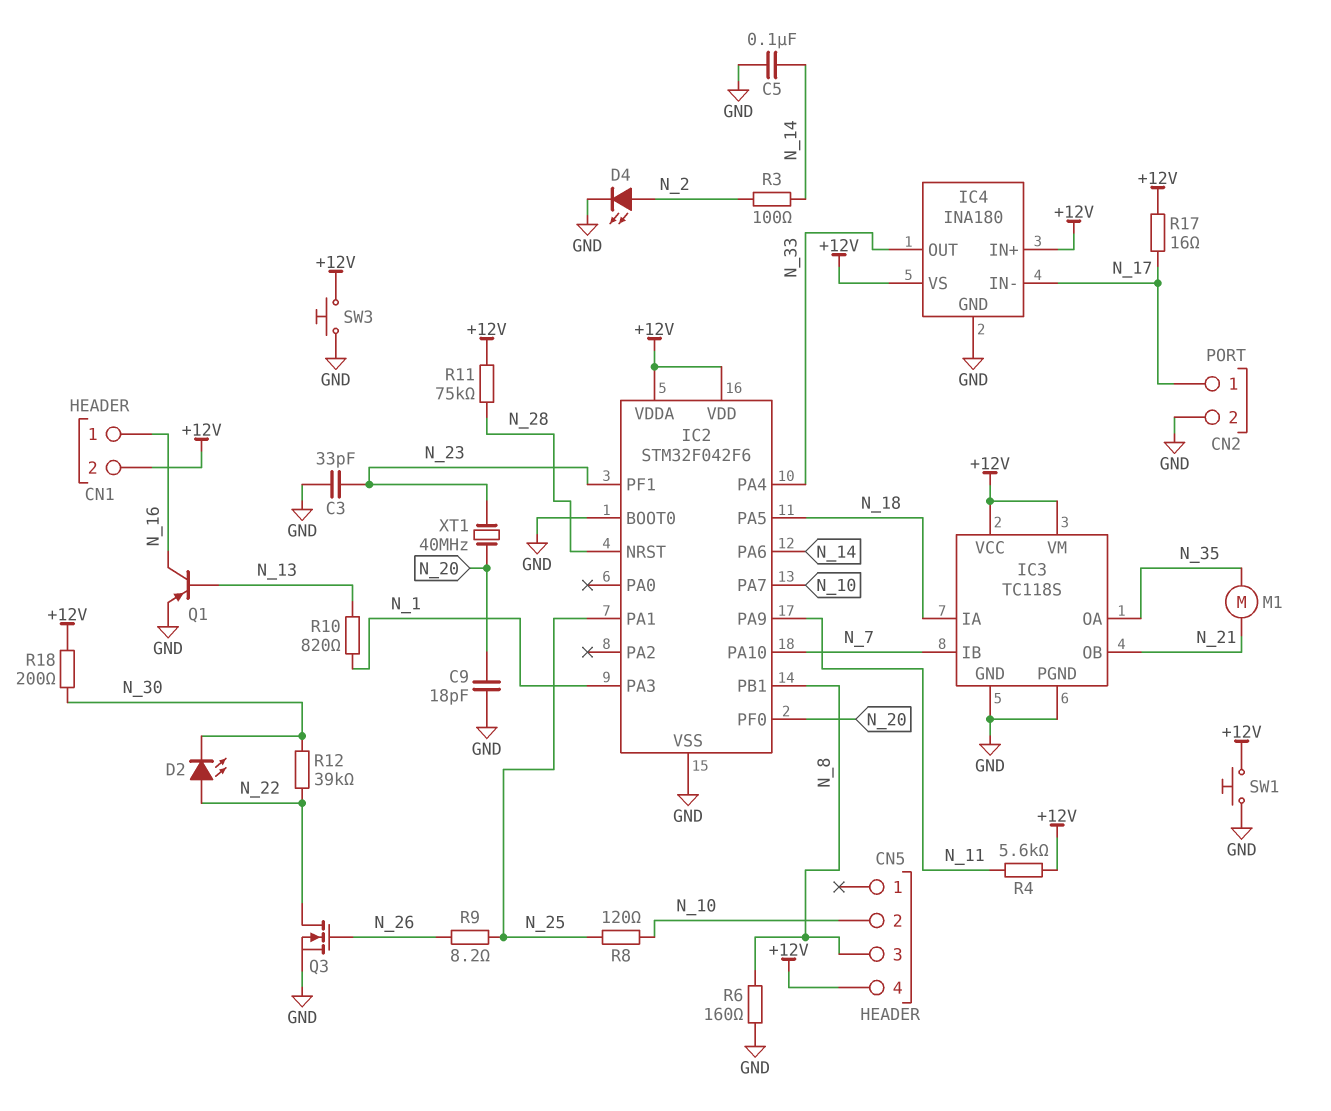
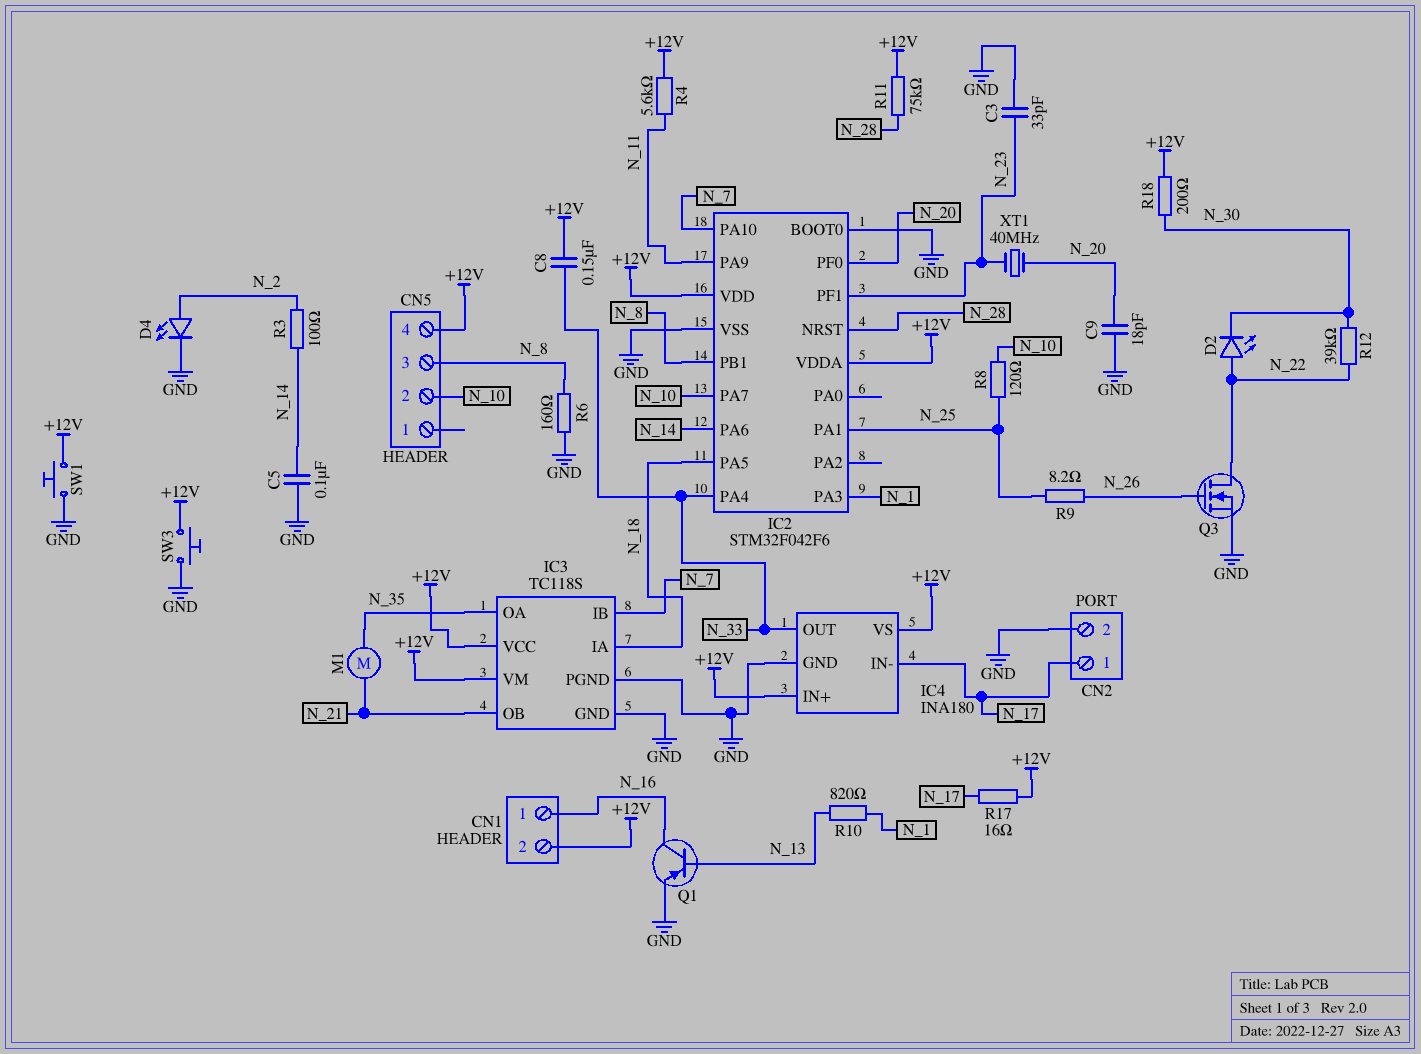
C8: none -> 150nF (+12V, N_33)

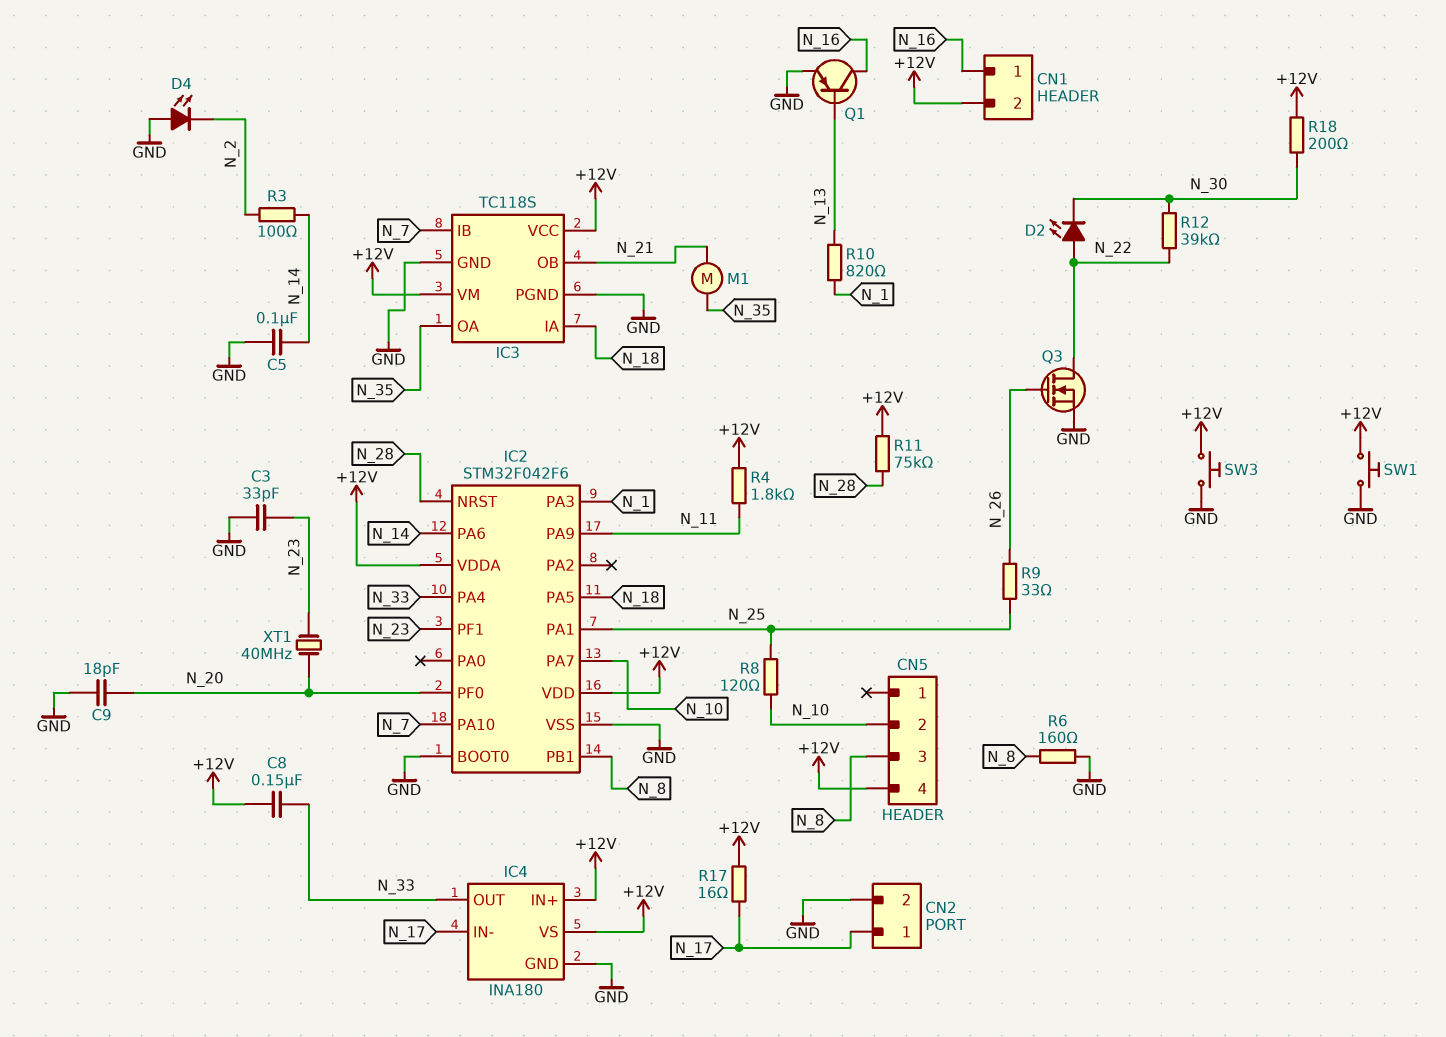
D4: LED (A N_2, K GND) -> LED (A GND, K N_2)
R4: 5.6k (+12V, N_11) -> 1.8k (+12V, N_11)
R9: 8.2 (N_25, N_26) -> 33 (N_25, N_26)

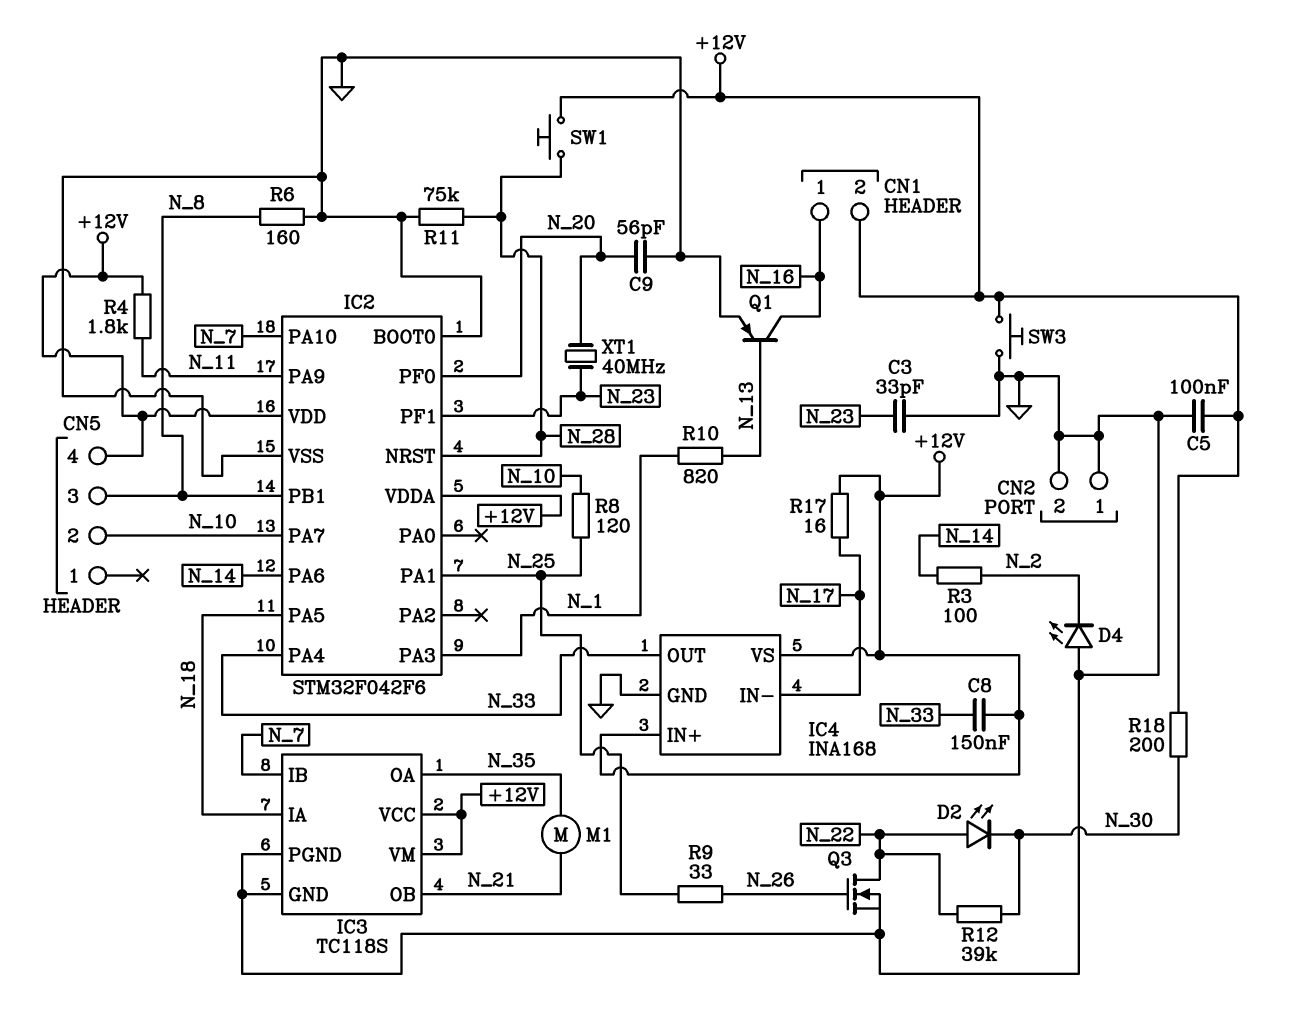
C5: 100nF (GND, N_14) -> 100nF (+12V, GND)
C9: 18pF (GND, N_20) -> 56pF (GND, N_20)
CN2 pin 1: N_17 -> GND
IC4: INA180 -> INA168
R11: 75k (+12V, N_28) -> 75k (GND, N_28)
SW1: button (+12V, GND) -> button (+12V, N_28)

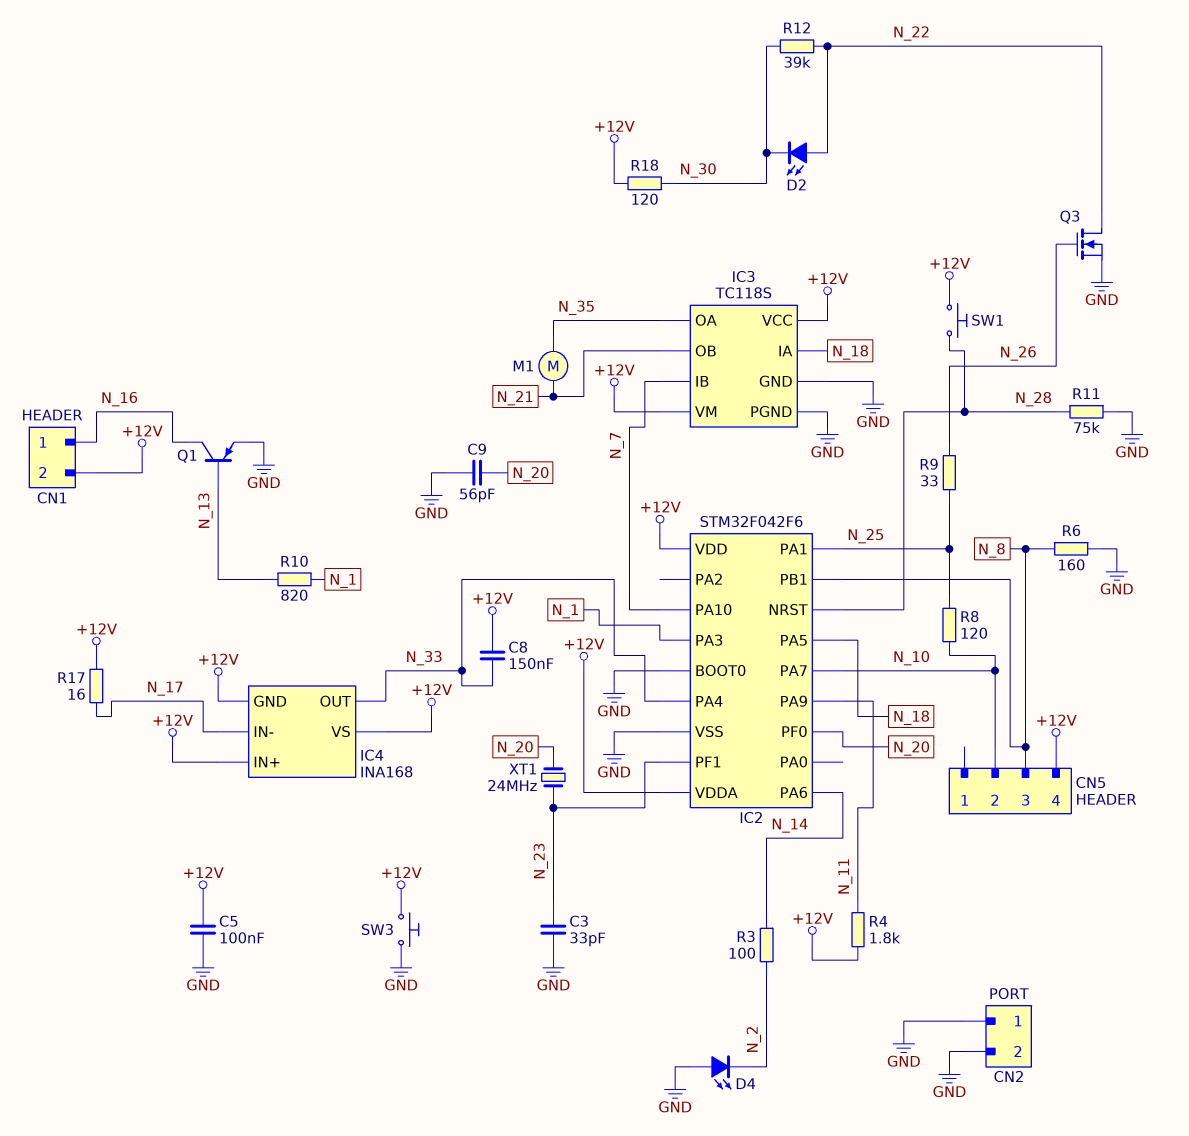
IC4 pin GND: GND -> +12V
R18: 200 (+12V, N_30) -> 120 (+12V, N_30)
XT1: 40MHz (N_20, N_23) -> 24MHz (N_20, N_23)

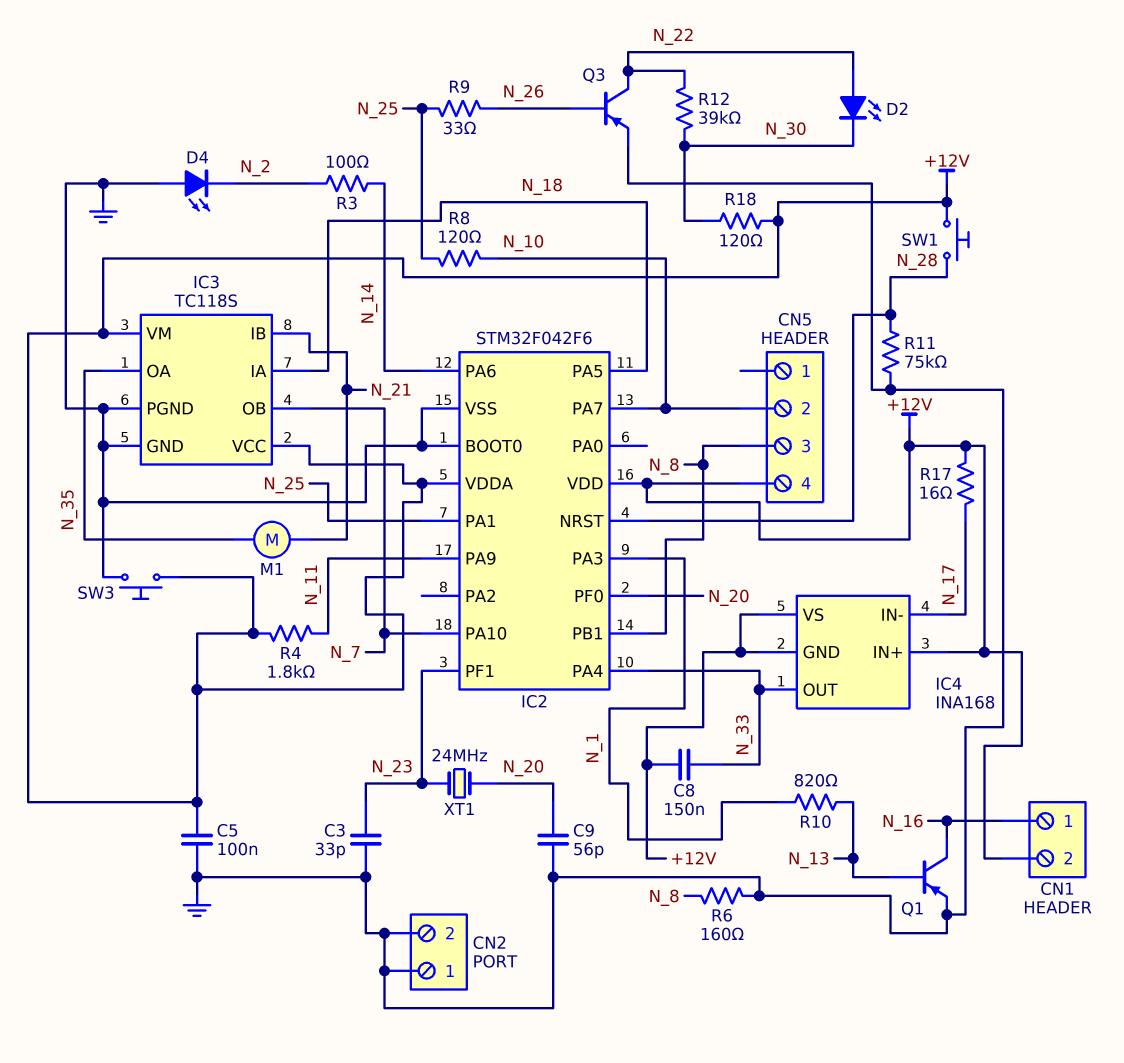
IC3 pin IB: N_7 -> N_21
IC3 pin OB: N_21 -> N_7
Q3: NMOS (G N_26, D N_22, S GND) -> PNP (B N_26, C N_22, E GND)

